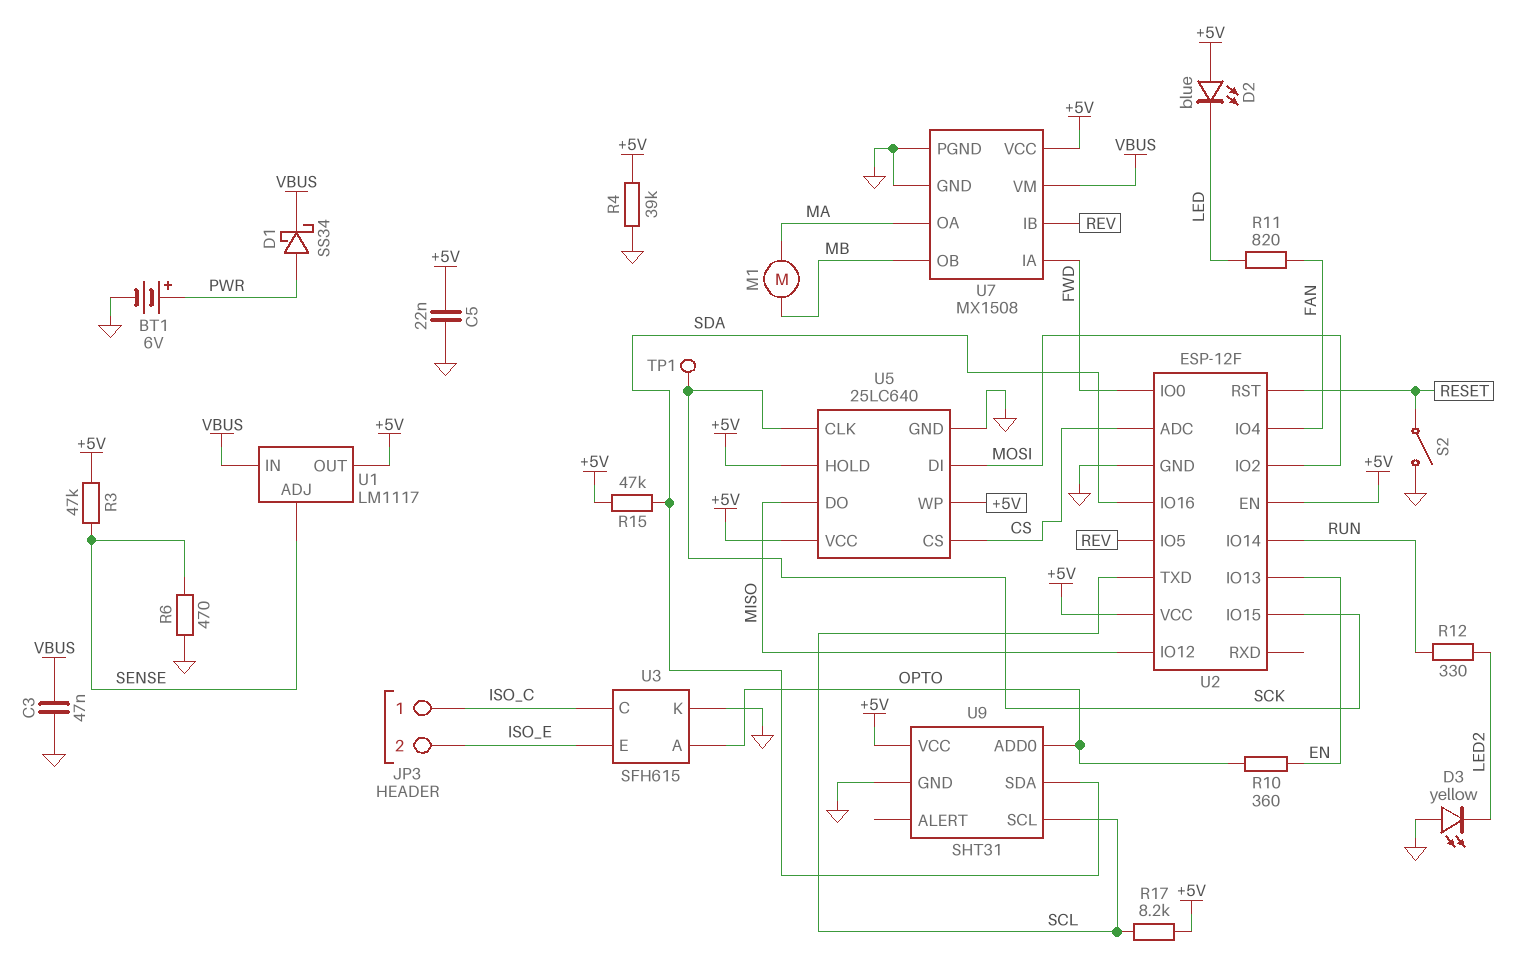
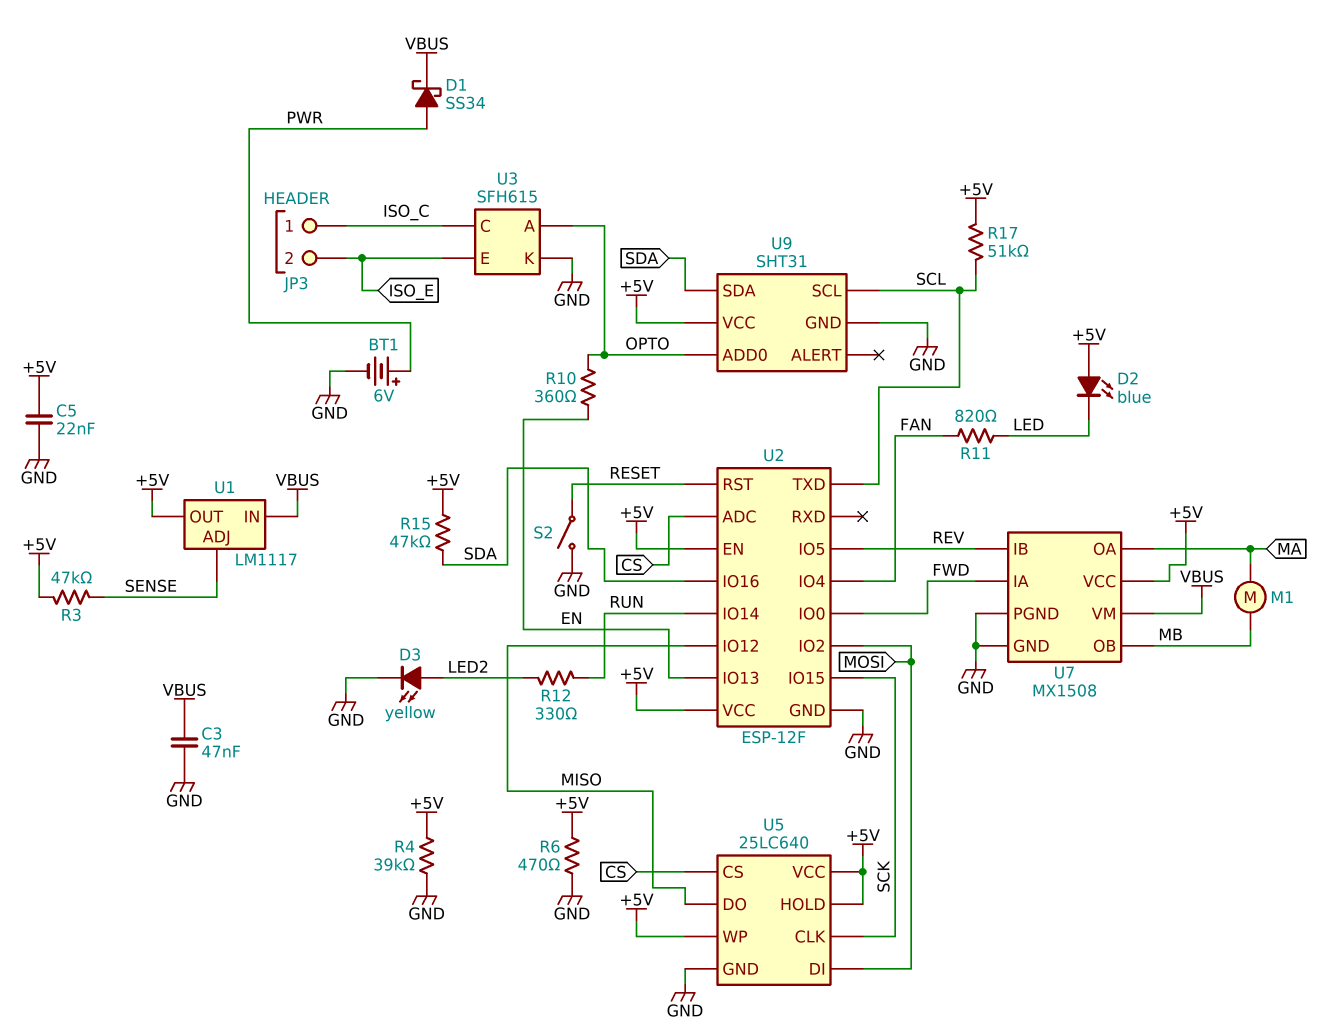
D3: LED yellow (A GND, K LED2) -> LED yellow (A LED2, K GND)
R6: 470 (GND, SENSE) -> 470 (+5V, GND)
R17: 8.2k (+5V, SCL) -> 51k (+5V, SCL)
TP1: test point (SCK) -> none

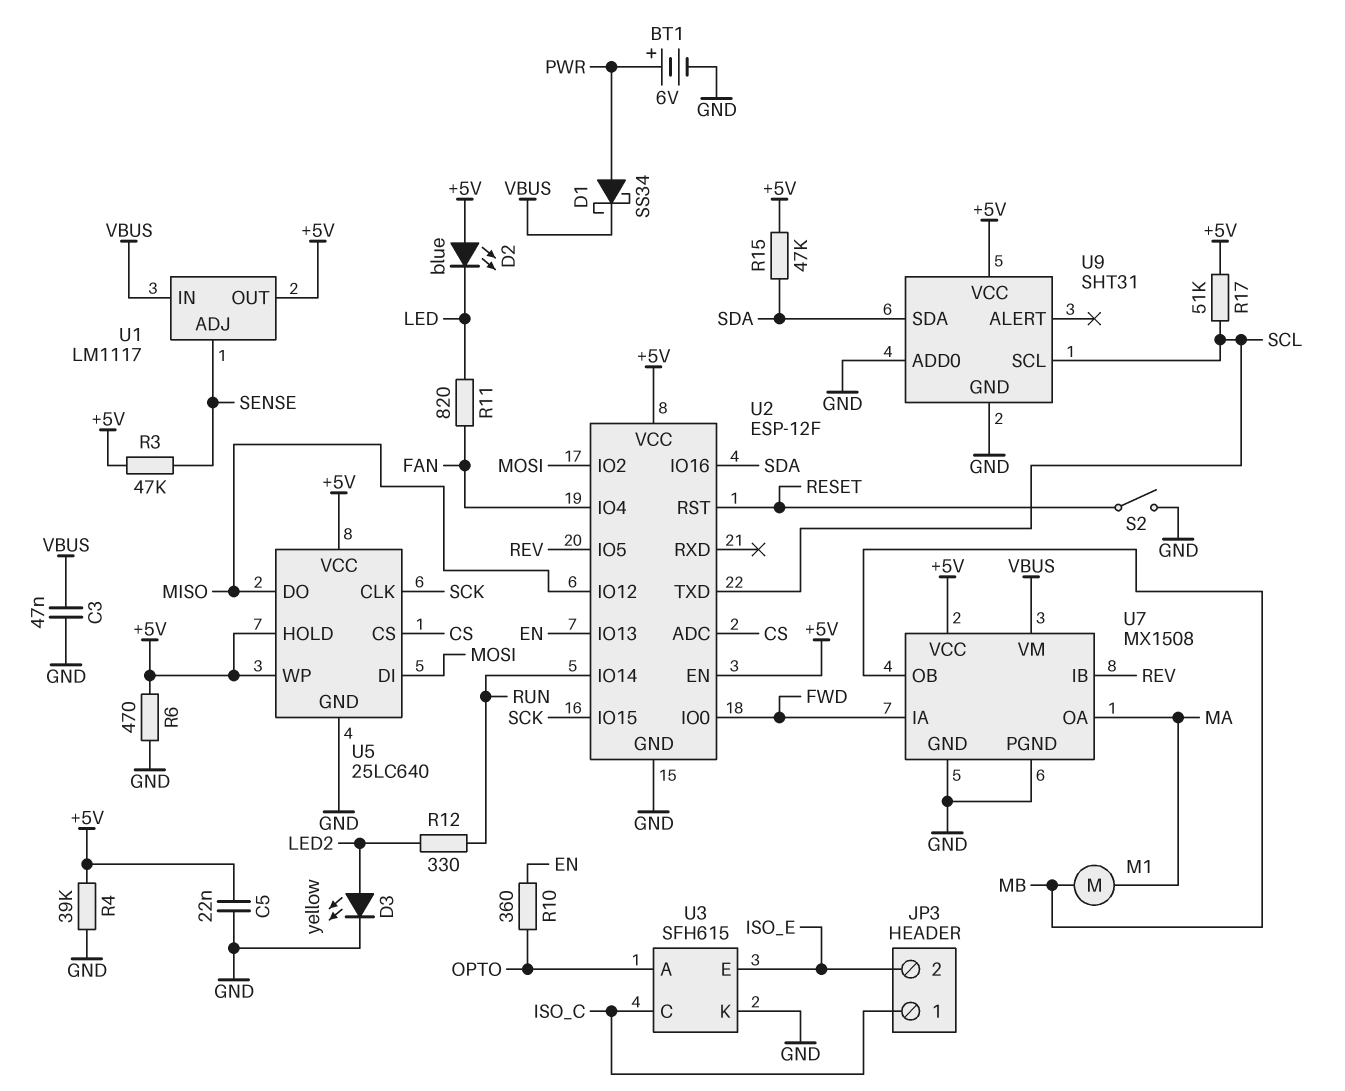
U9 pin ADD0: OPTO -> GND

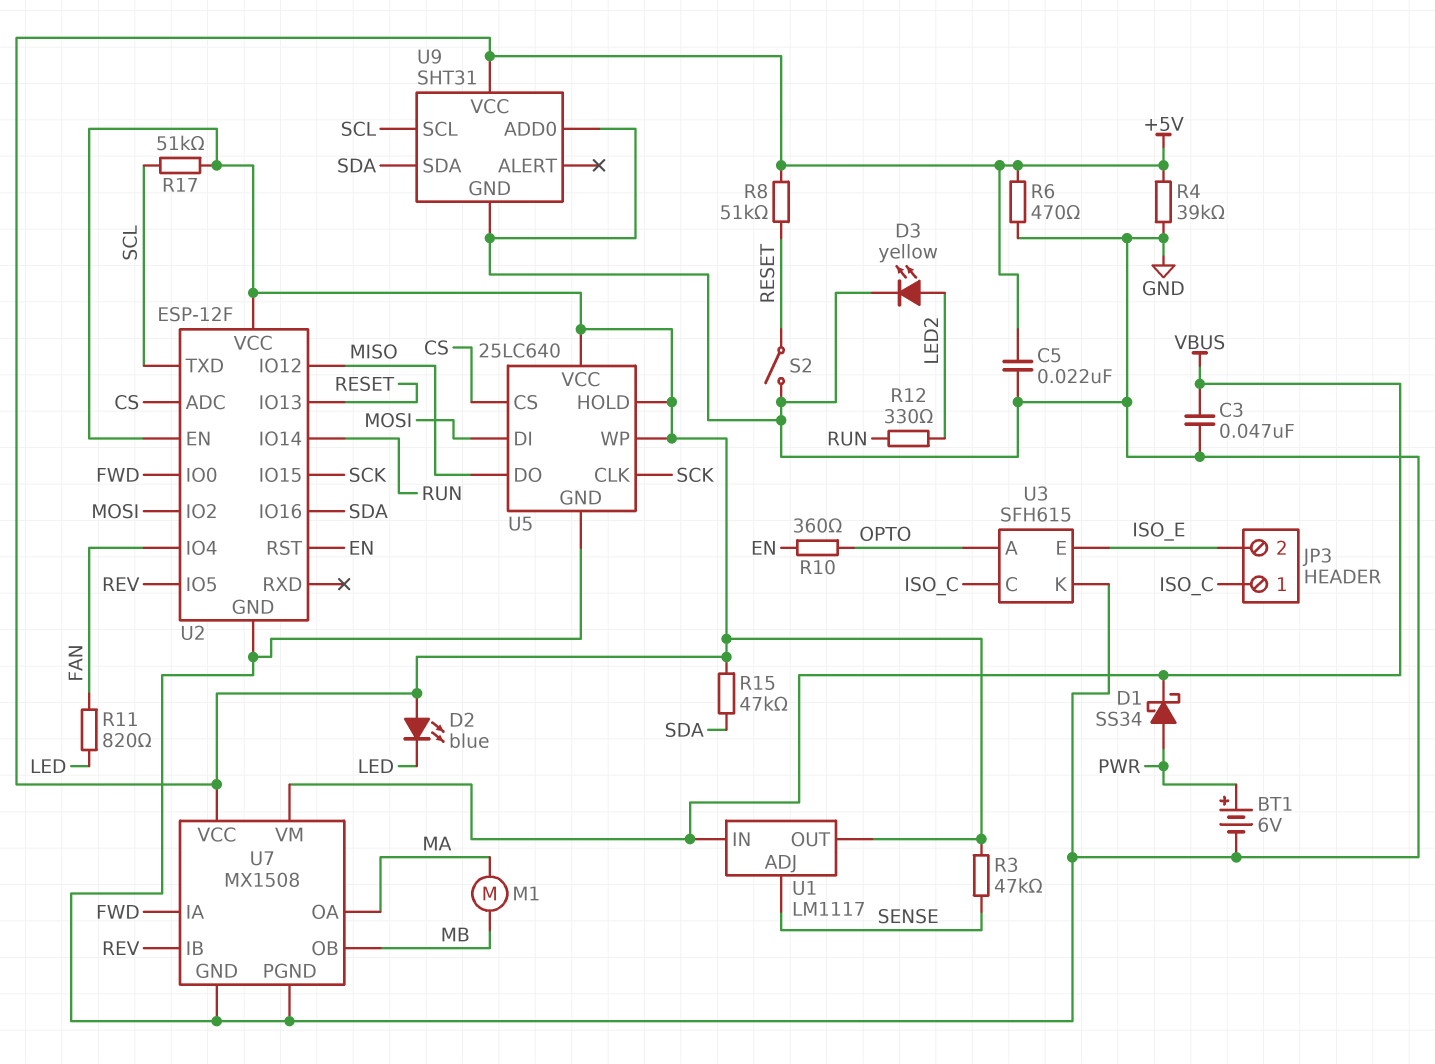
R8: none -> 51k (+5V, RESET)
U2 pin IO13: EN -> RESET
U2 pin RST: RESET -> EN

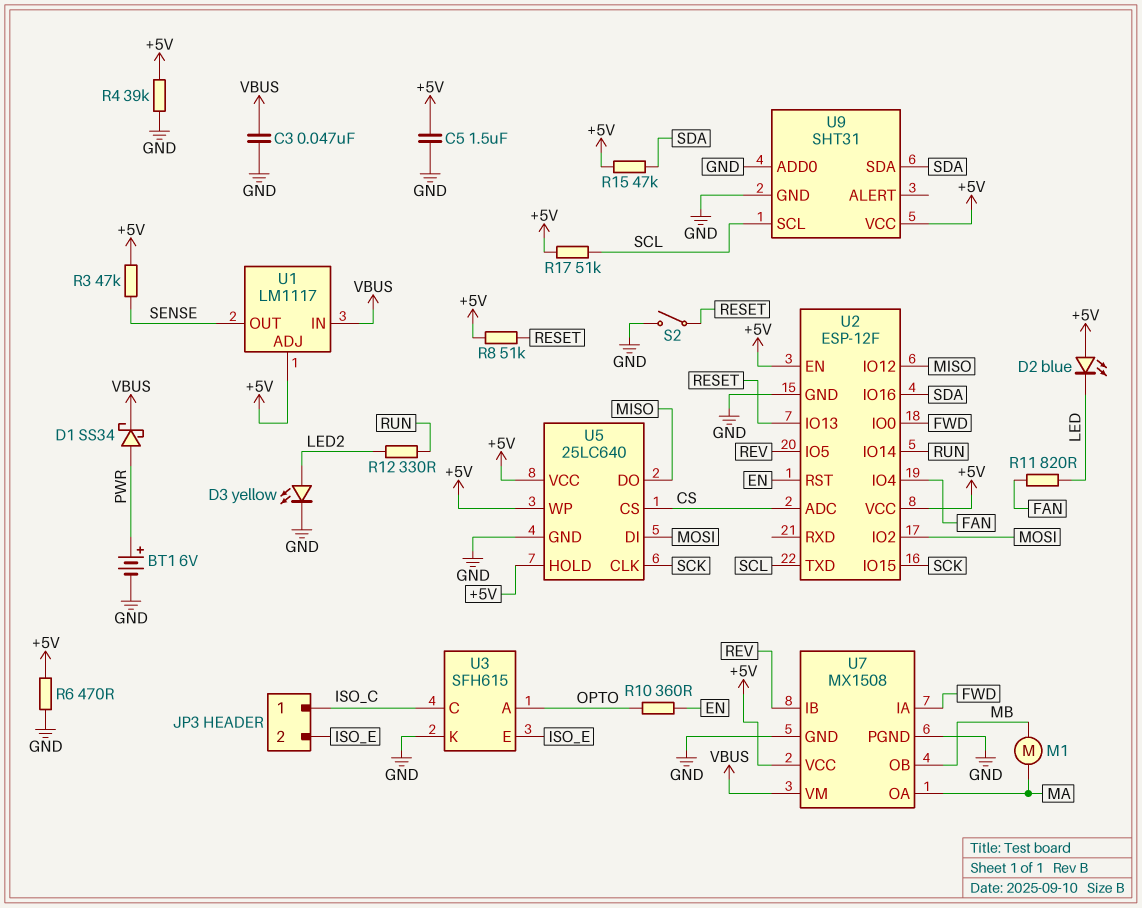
C5: 22nF (+5V, GND) -> 1.5uF (+5V, GND)
U1 pin ADJ: SENSE -> +5V
U1 pin OUT: +5V -> SENSE

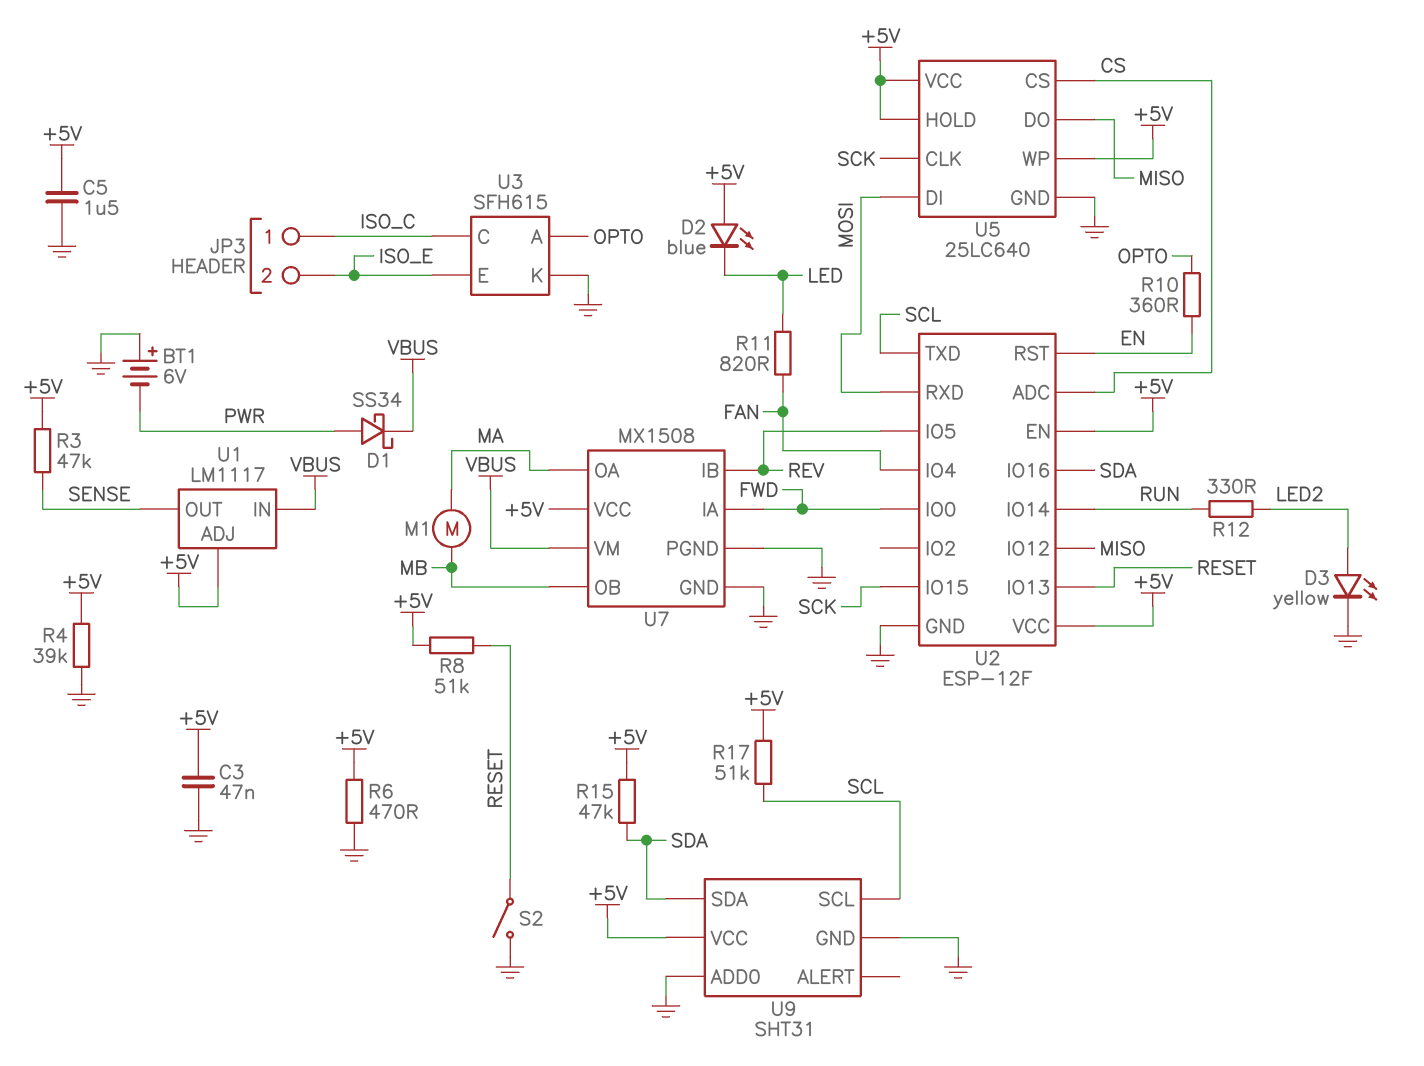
BT1: 6V (plus PWR, minus GND) -> 6V (plus GND, minus PWR)
C3: 47nF (GND, VBUS) -> 47nF (+5V, GND)
U2 pin IO2: MOSI -> none
U2 pin RXD: none -> MOSI

